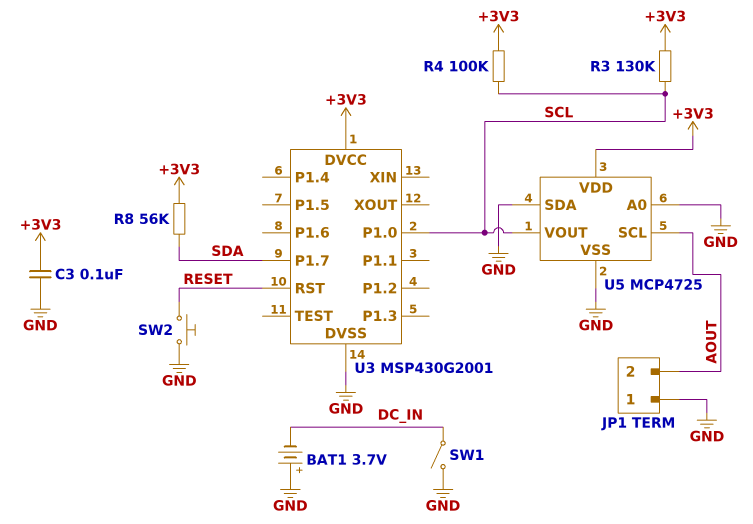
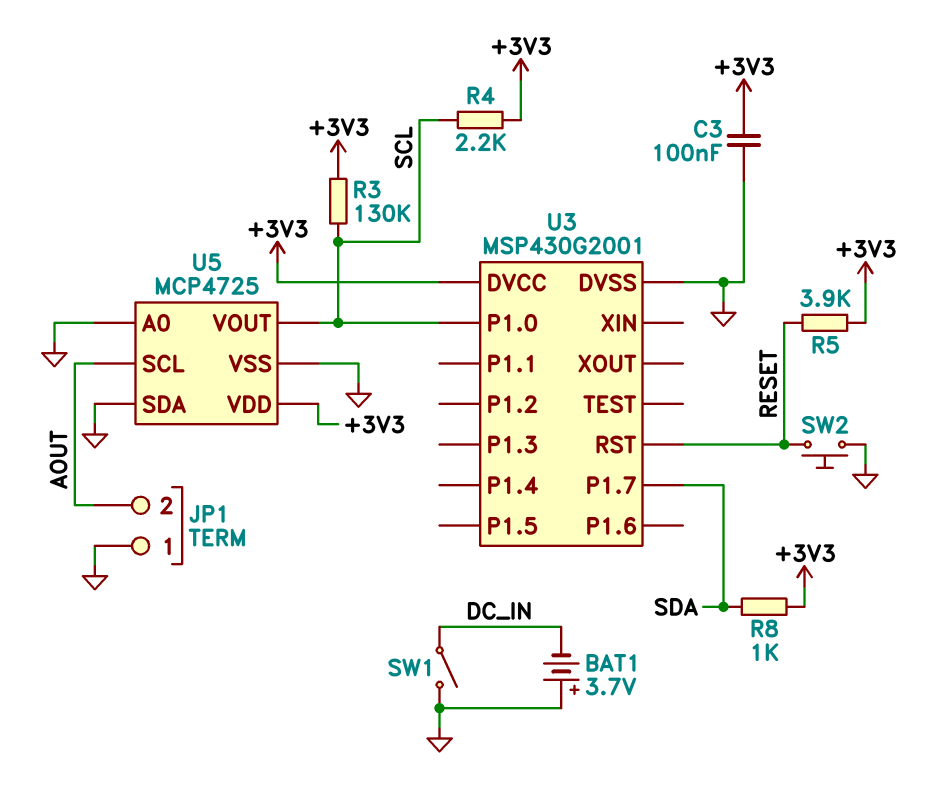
R4: 100k (+3V3, SCL) -> 2.2k (+3V3, SCL)
R5: none -> 3.9k (+3V3, RESET)
R8: 56k (+3V3, SDA) -> 1k (+3V3, SDA)

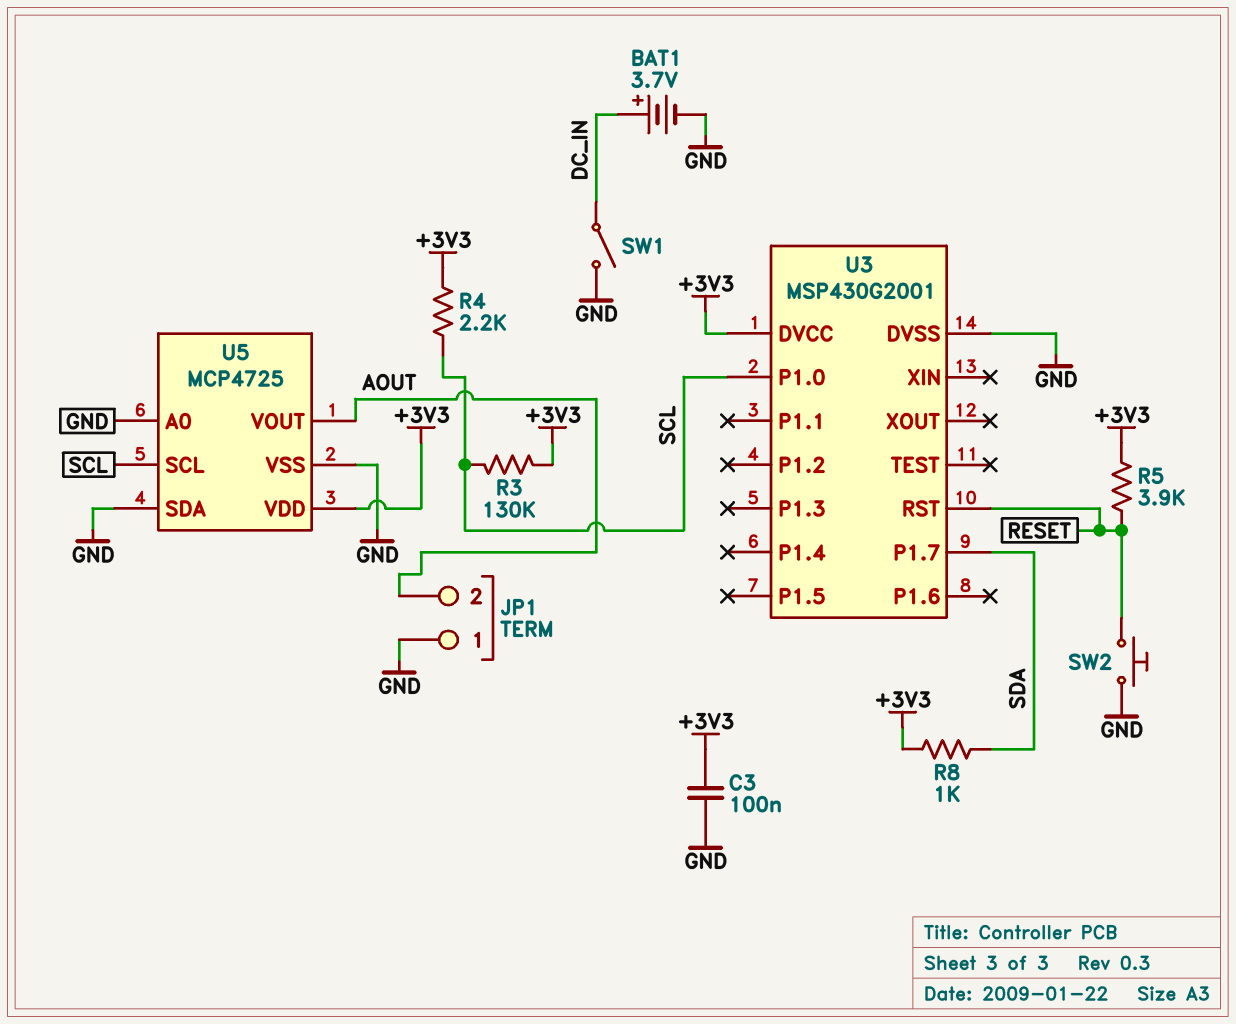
BAT1: 3.7V (plus GND, minus DC_IN) -> 3.7V (plus DC_IN, minus GND)
U5 pin SCL: AOUT -> SCL
U5 pin VOUT: SCL -> AOUT

